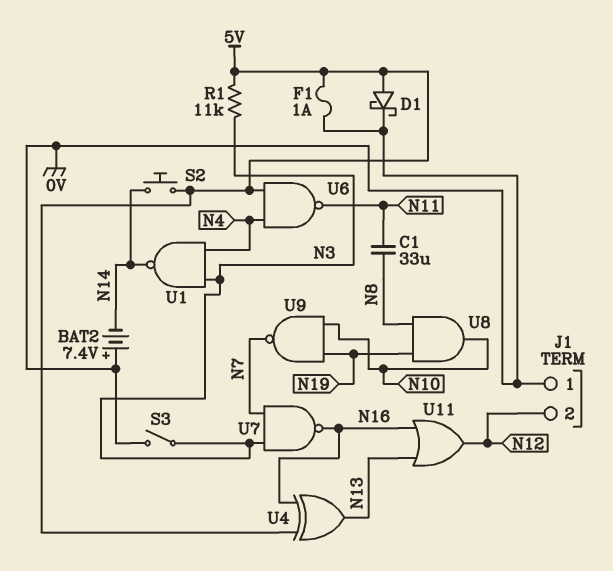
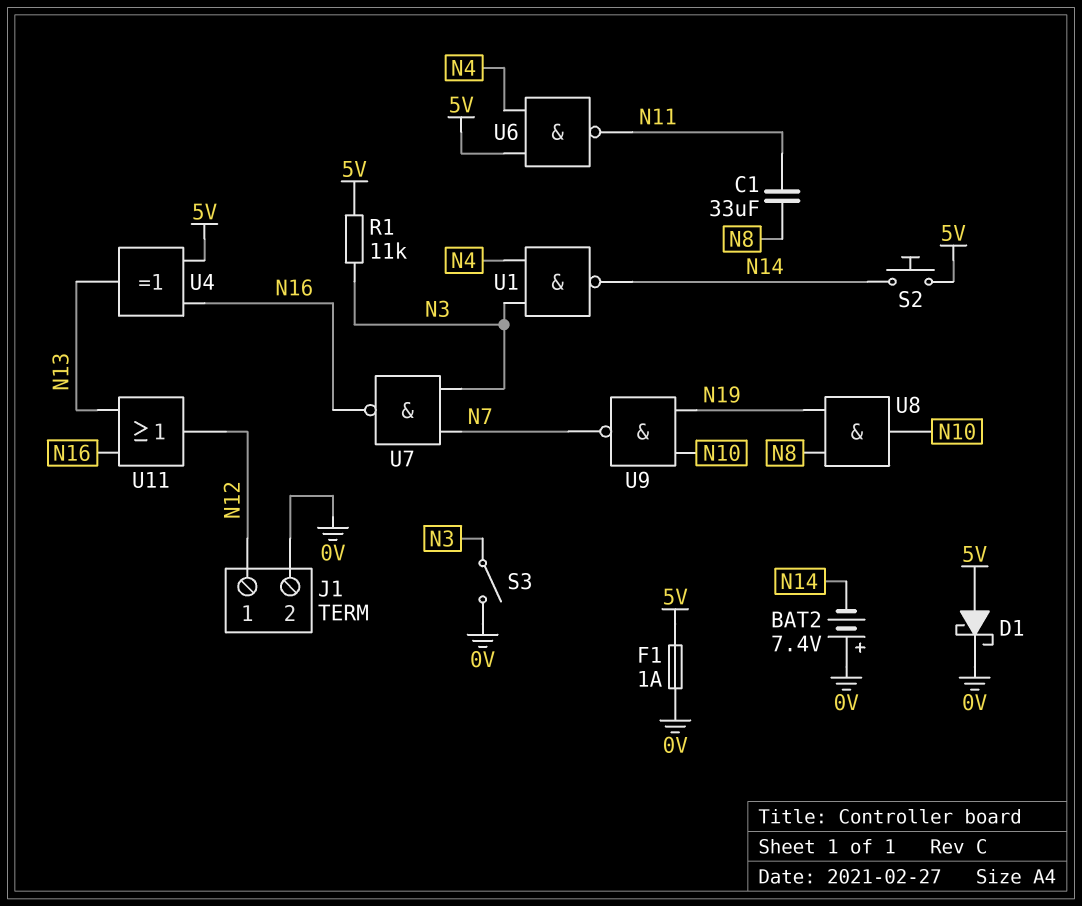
J1 pin 1: 0V -> N12
J1 pin 2: N12 -> 0V

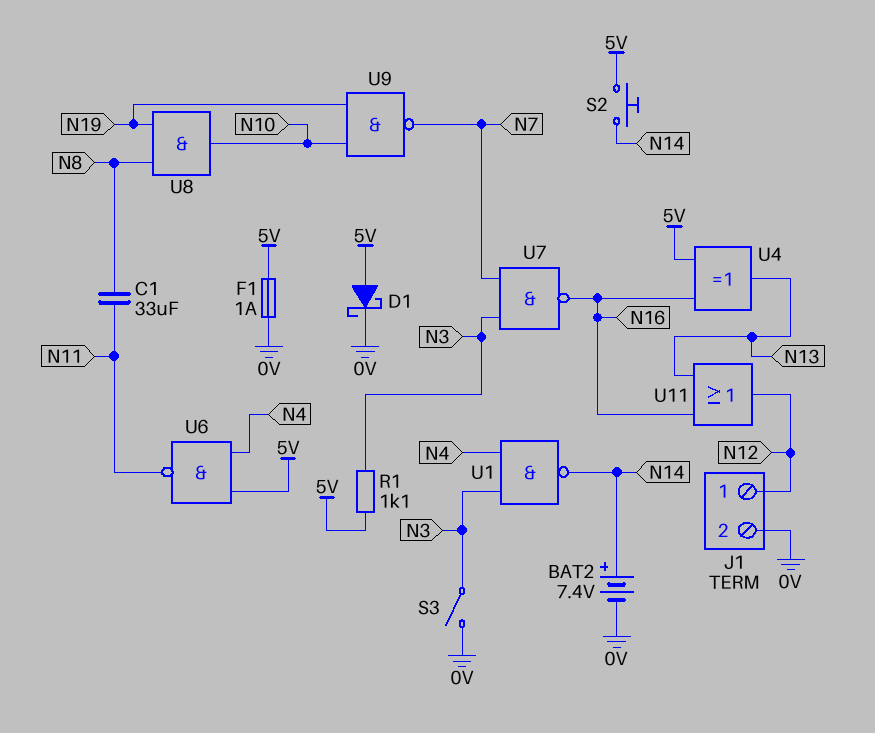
BAT2: 7.4V (plus 0V, minus N14) -> 7.4V (plus N14, minus 0V)
R1: 11k (5V, N3) -> 1.1k (5V, N3)

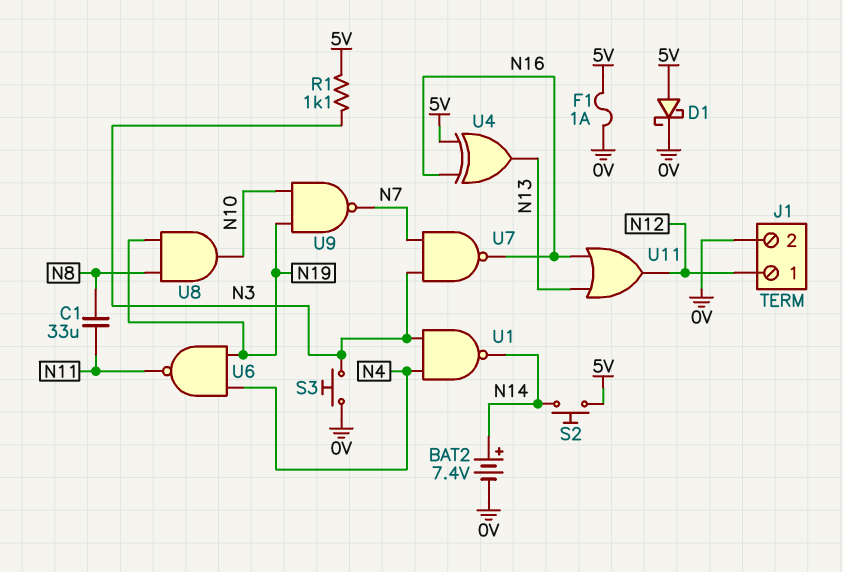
S3: switch (0V, N3) -> button (0V, N3)
U6: NAND (in 5V, in N4, out N11) -> NAND (in N4, in N19, out N11)

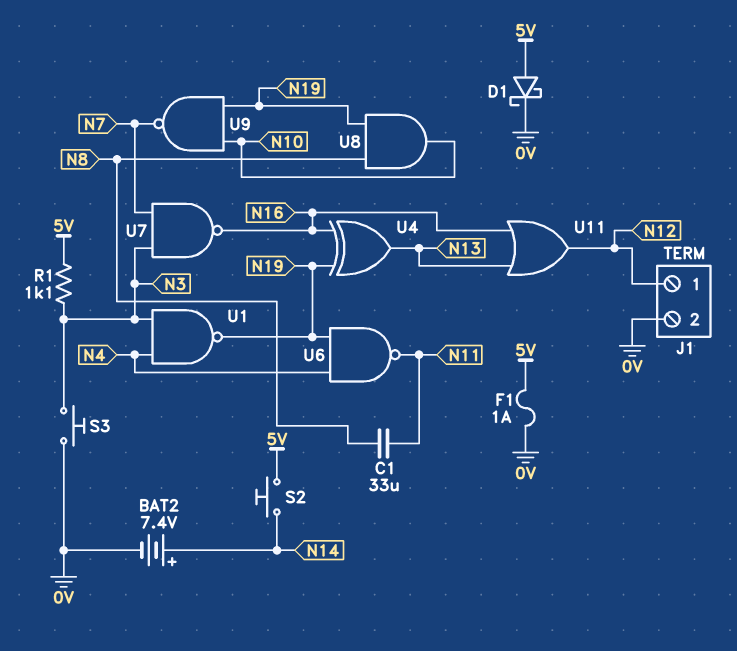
U1: NAND (in N3, in N4, out N14) -> NAND (in N3, in N4, out N19)
U4: XOR (in 5V, in N16, out N13) -> XOR (in N16, in N19, out N13)

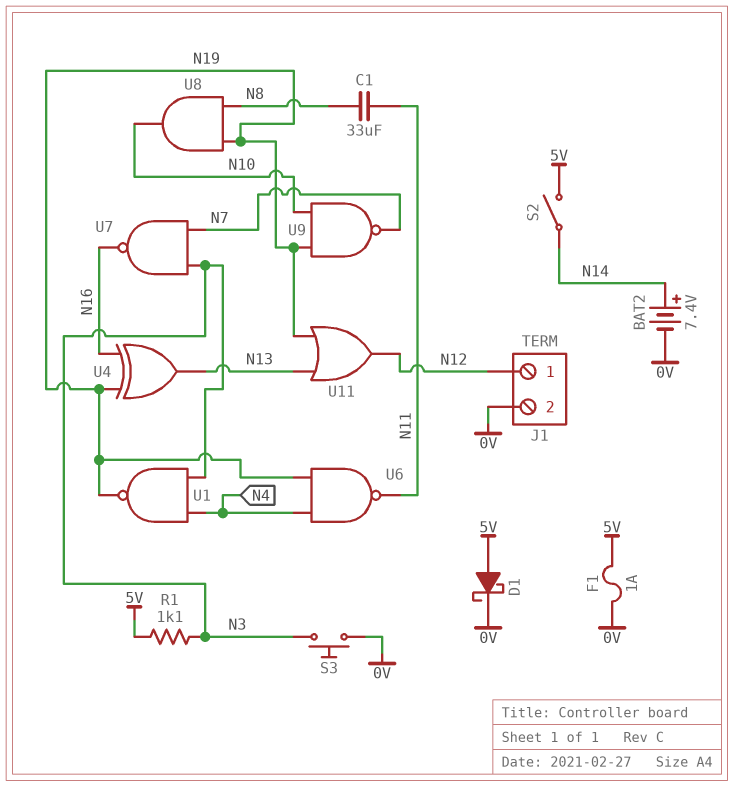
S2: button (5V, N14) -> switch (5V, N14)
U11: OR (in N13, in N16, out N12) -> OR (in N13, in N19, out N12)

